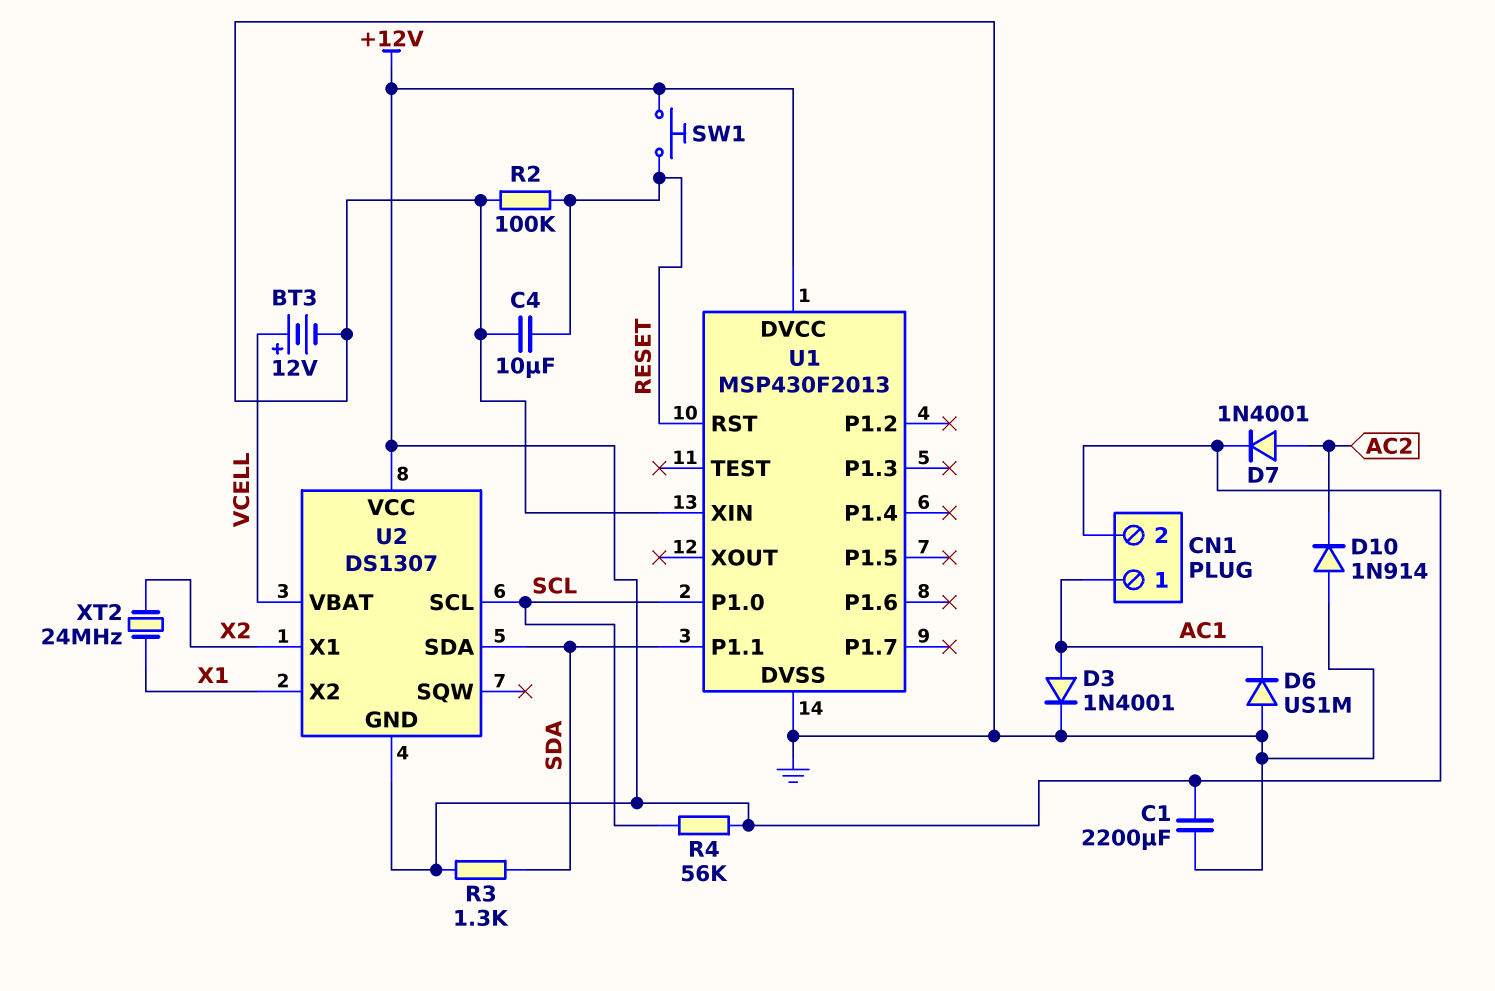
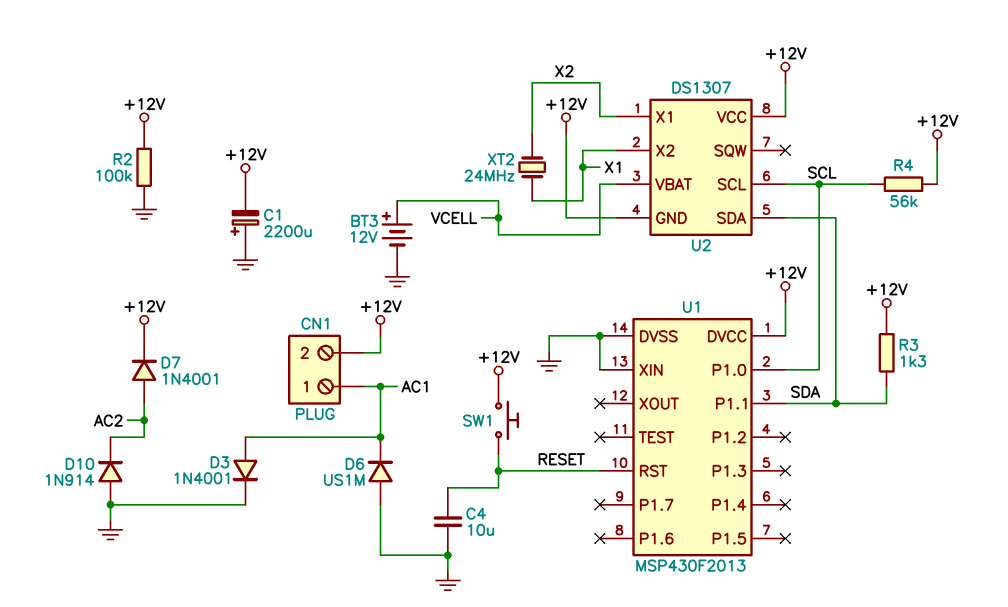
C1: 2200uF (+12V, GND) -> 2200uF (plus GND, minus +12V)
R2: 100k (GND, RESET) -> 100k (+12V, GND)

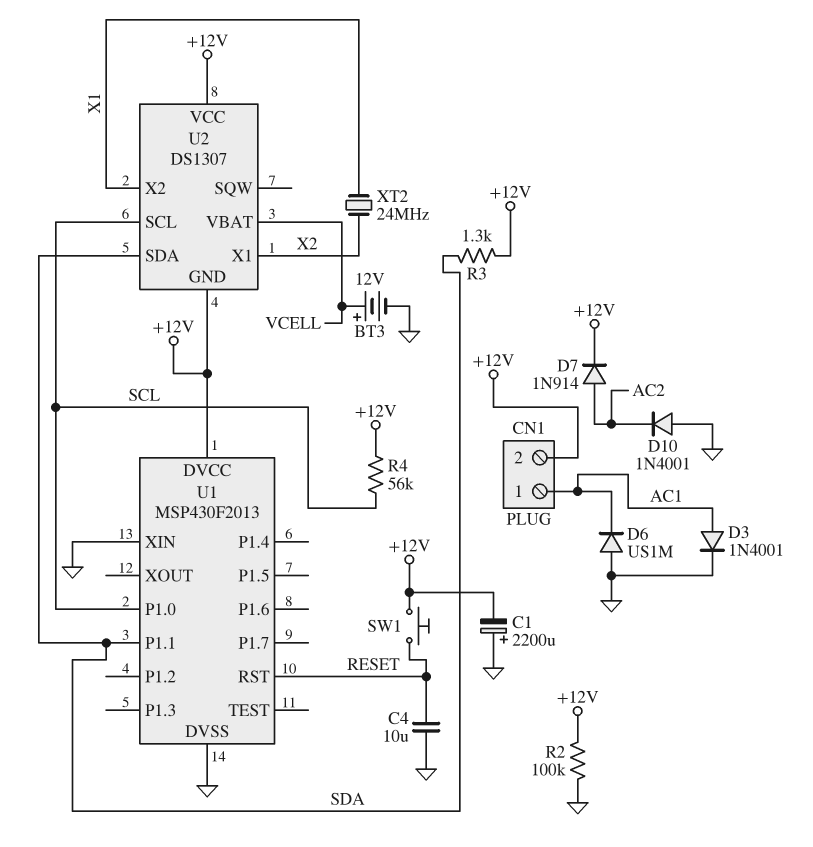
D7: diode 1N4001 (A AC2, K +12V) -> diode 1N914 (A AC2, K +12V)
D10: diode 1N914 (A GND, K AC2) -> diode 1N4001 (A GND, K AC2)

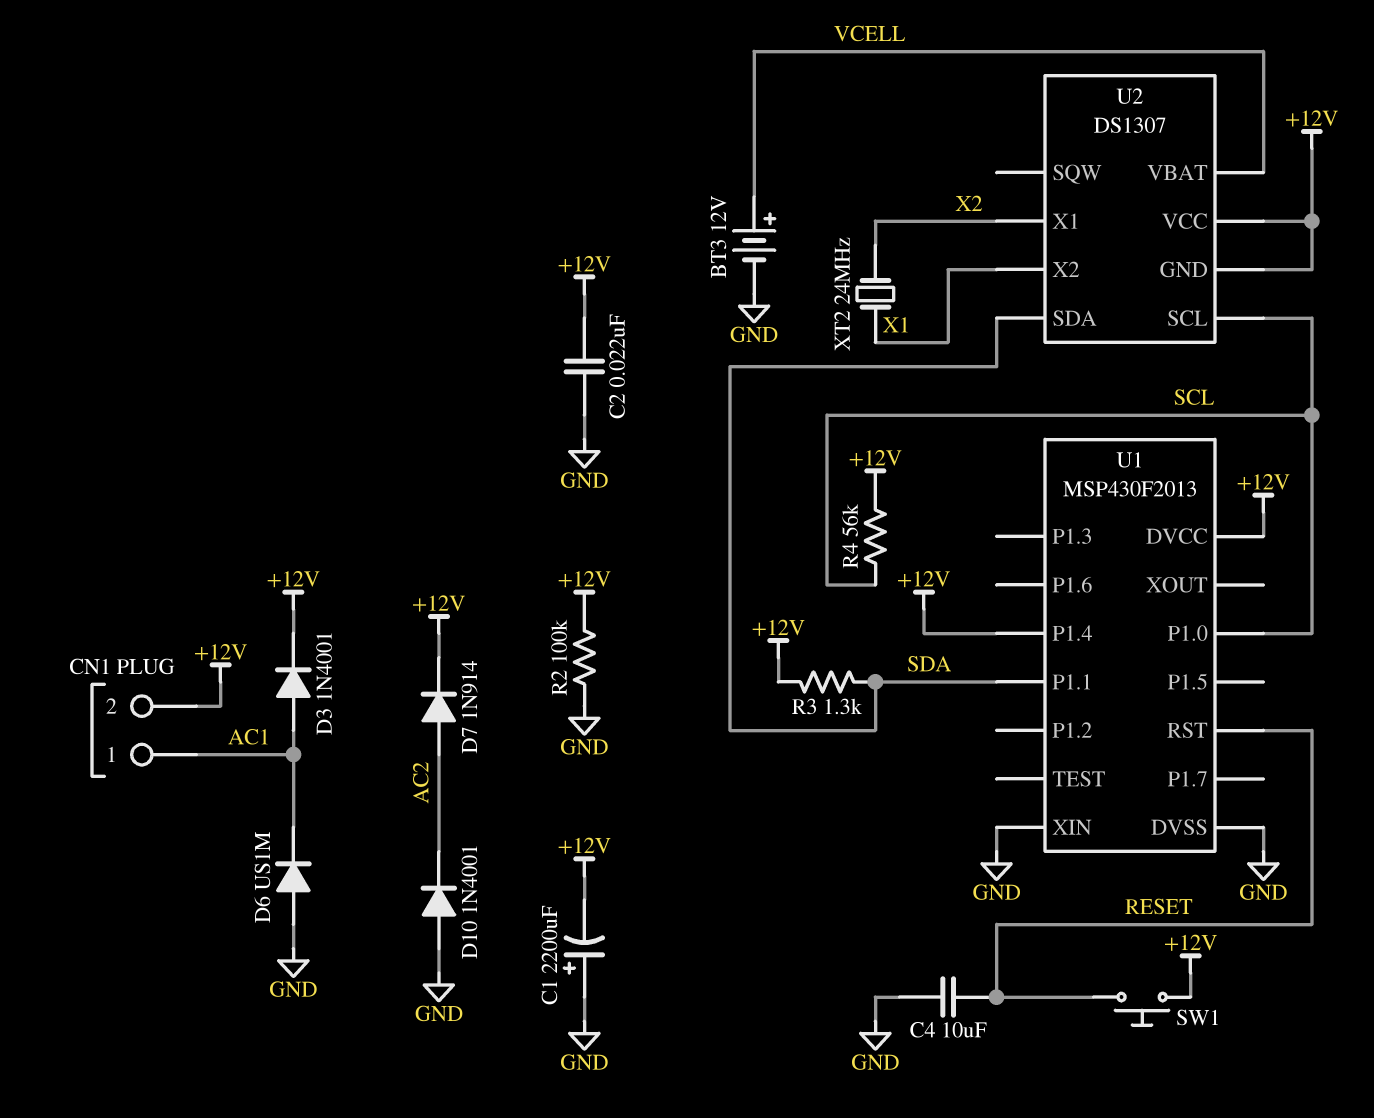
C2: none -> 22nF (+12V, GND)
D3: diode 1N4001 (A AC1, K GND) -> diode 1N4001 (A AC1, K +12V)
U1 pin P1.4: none -> +12V

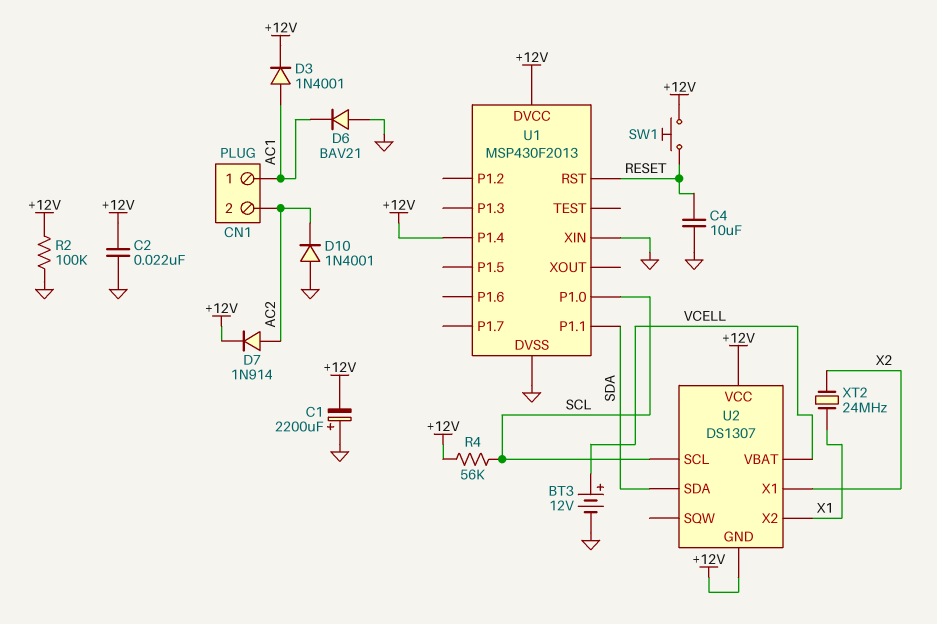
CN1 pin 2: +12V -> AC2
D6: diode US1M (A GND, K AC1) -> diode BAV21 (A GND, K AC1)
R3: 1.3k (+12V, SDA) -> none

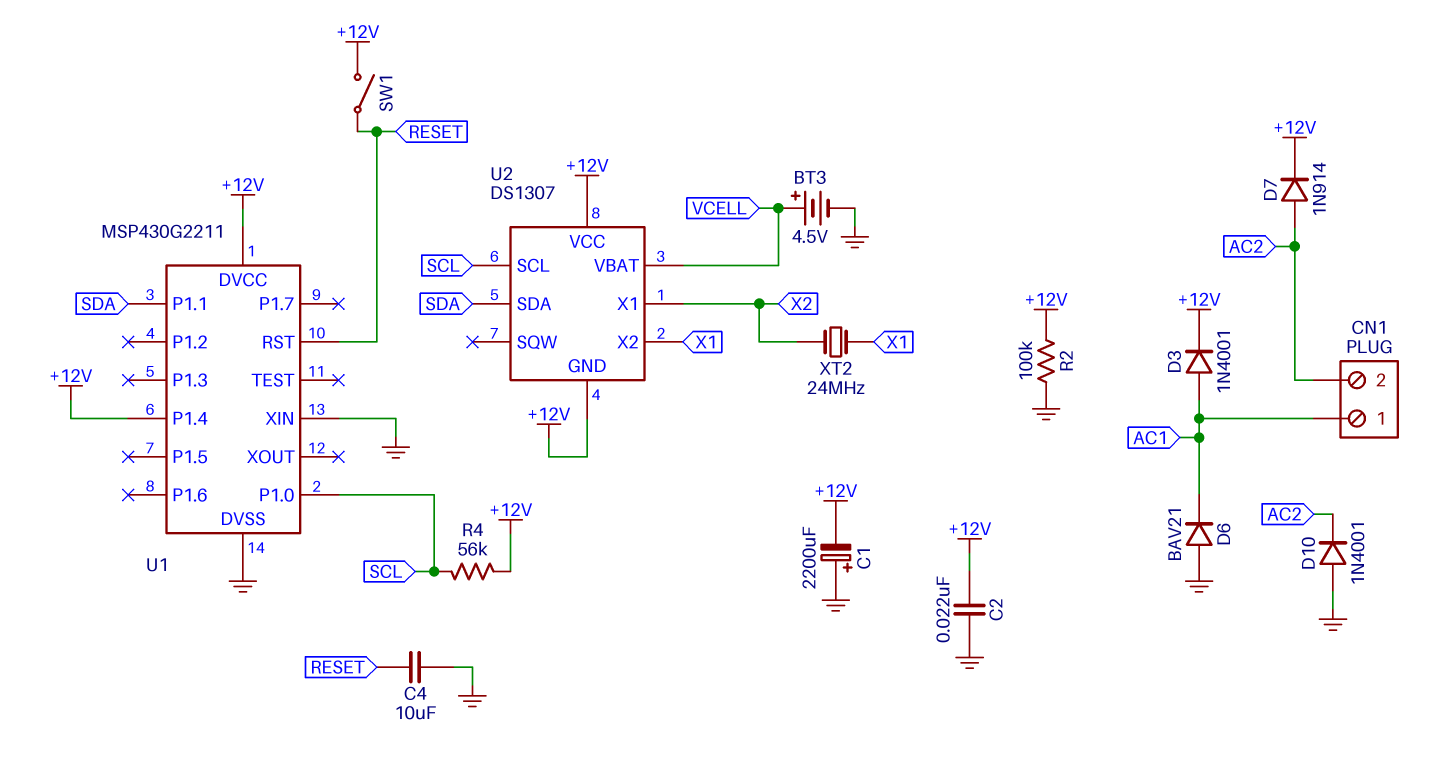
BT3: 12V (plus VCELL, minus GND) -> 4.5V (plus VCELL, minus GND)
SW1: button (+12V, RESET) -> switch (+12V, RESET)
U1: MSP430F2013 -> MSP430G2211

